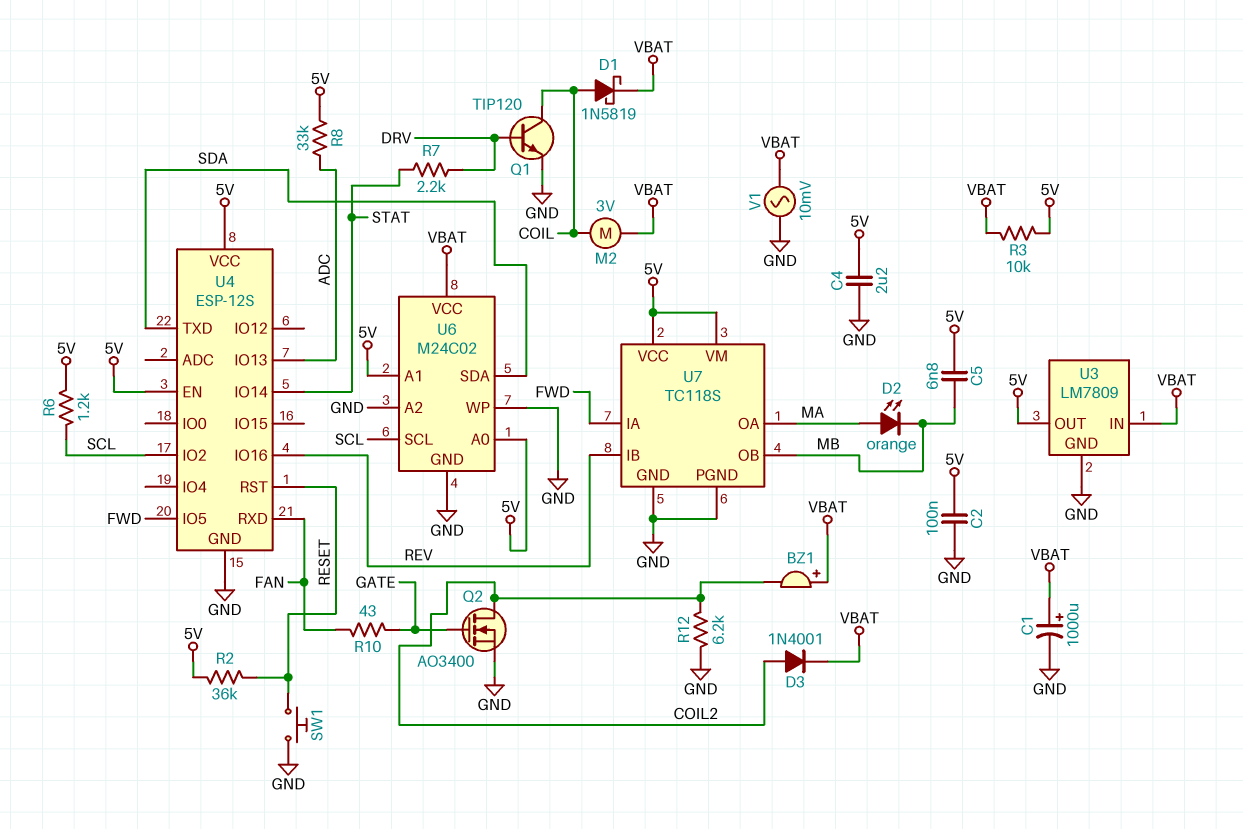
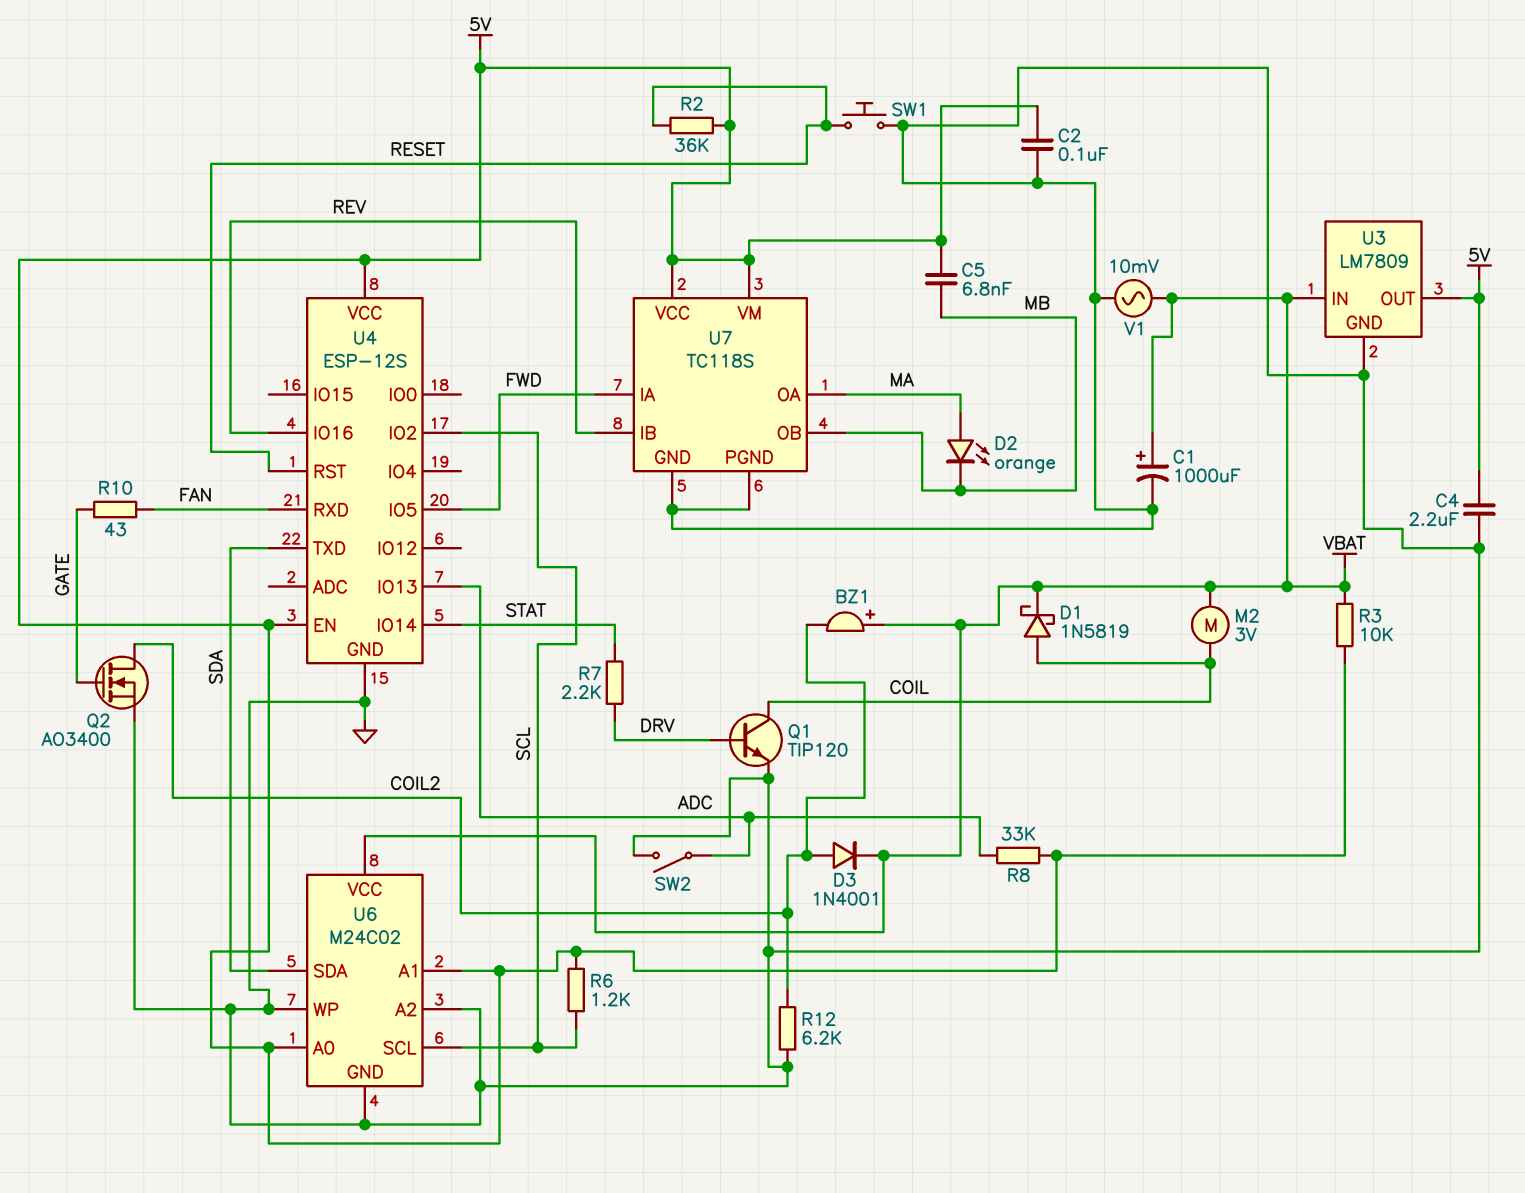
SW2: none -> switch (ADC, GND)

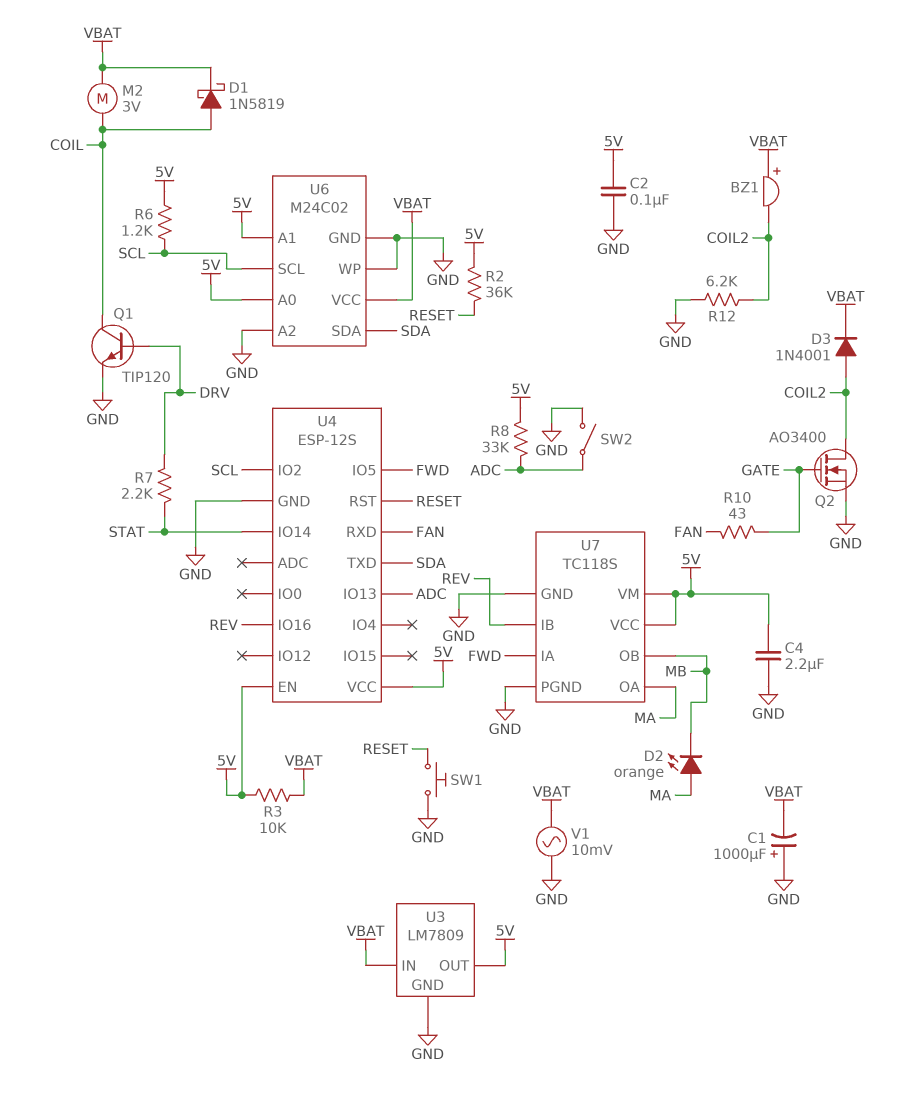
C1: 1000uF (plus VBAT, minus GND) -> 1000uF (plus GND, minus VBAT)
C5: 6.8nF (5V, MB) -> none

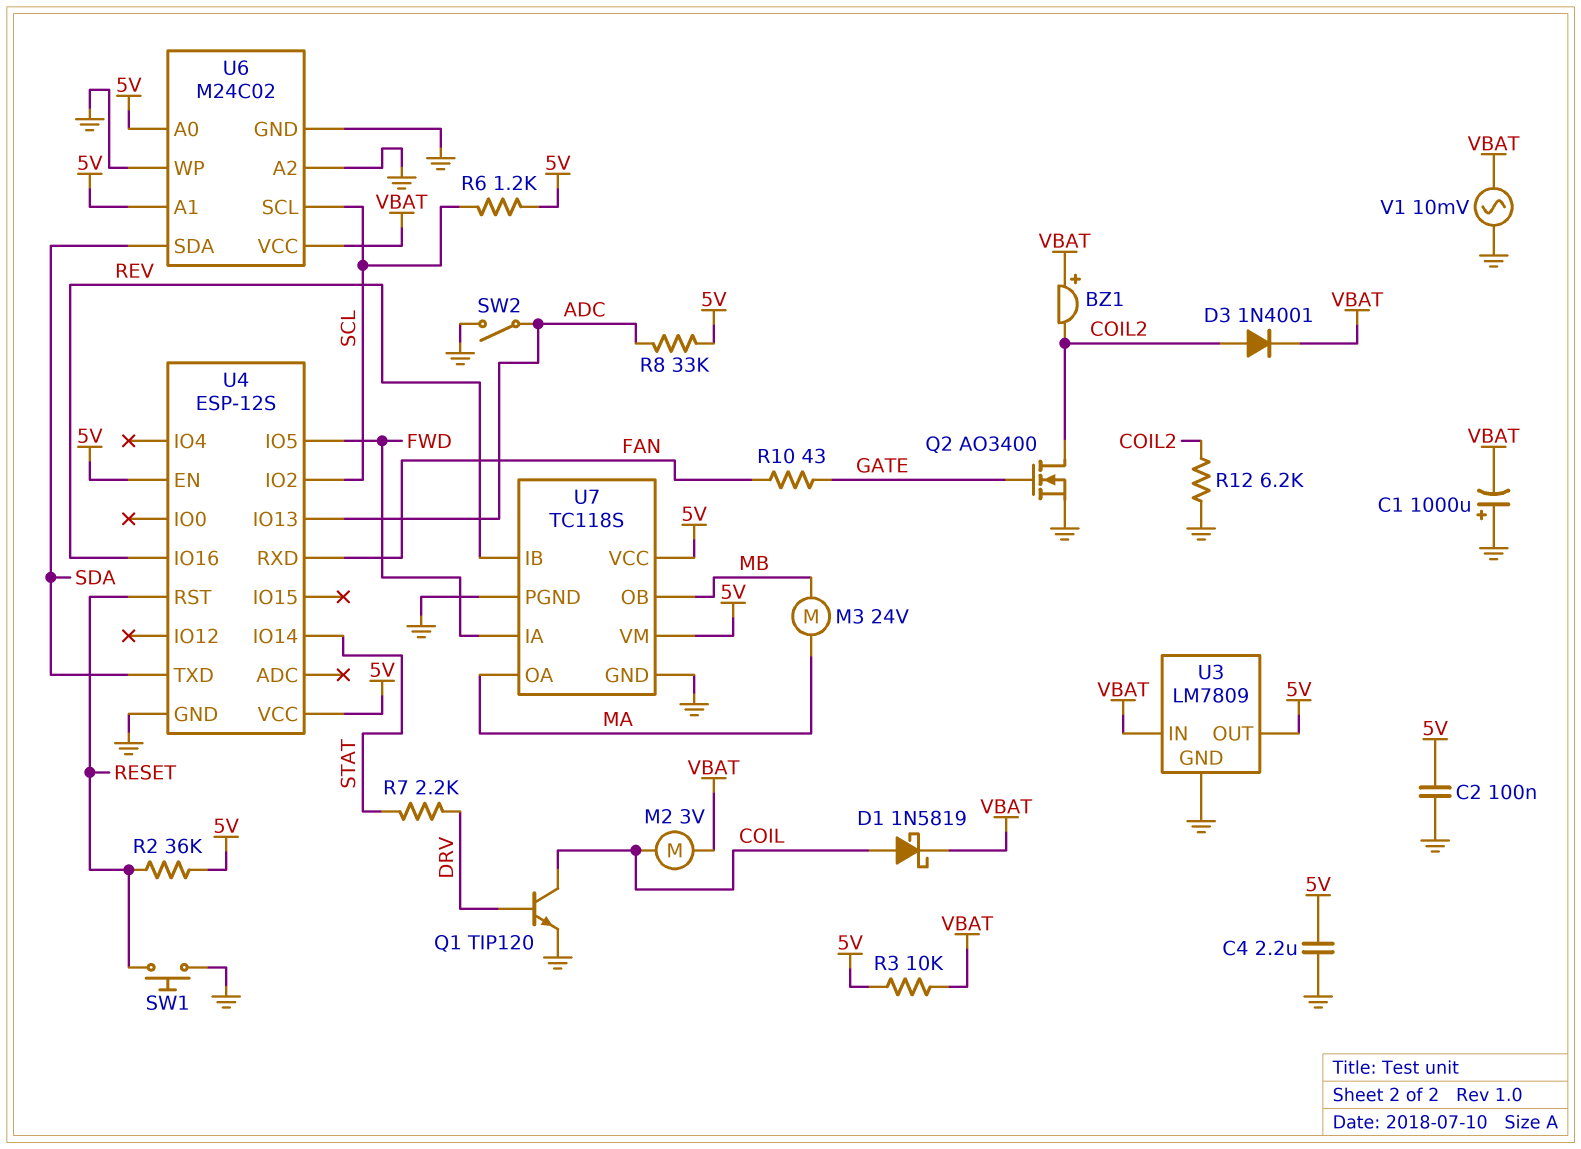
D2: LED orange (A MA, K MB) -> none
M3: none -> motor 24V (MA, MB)

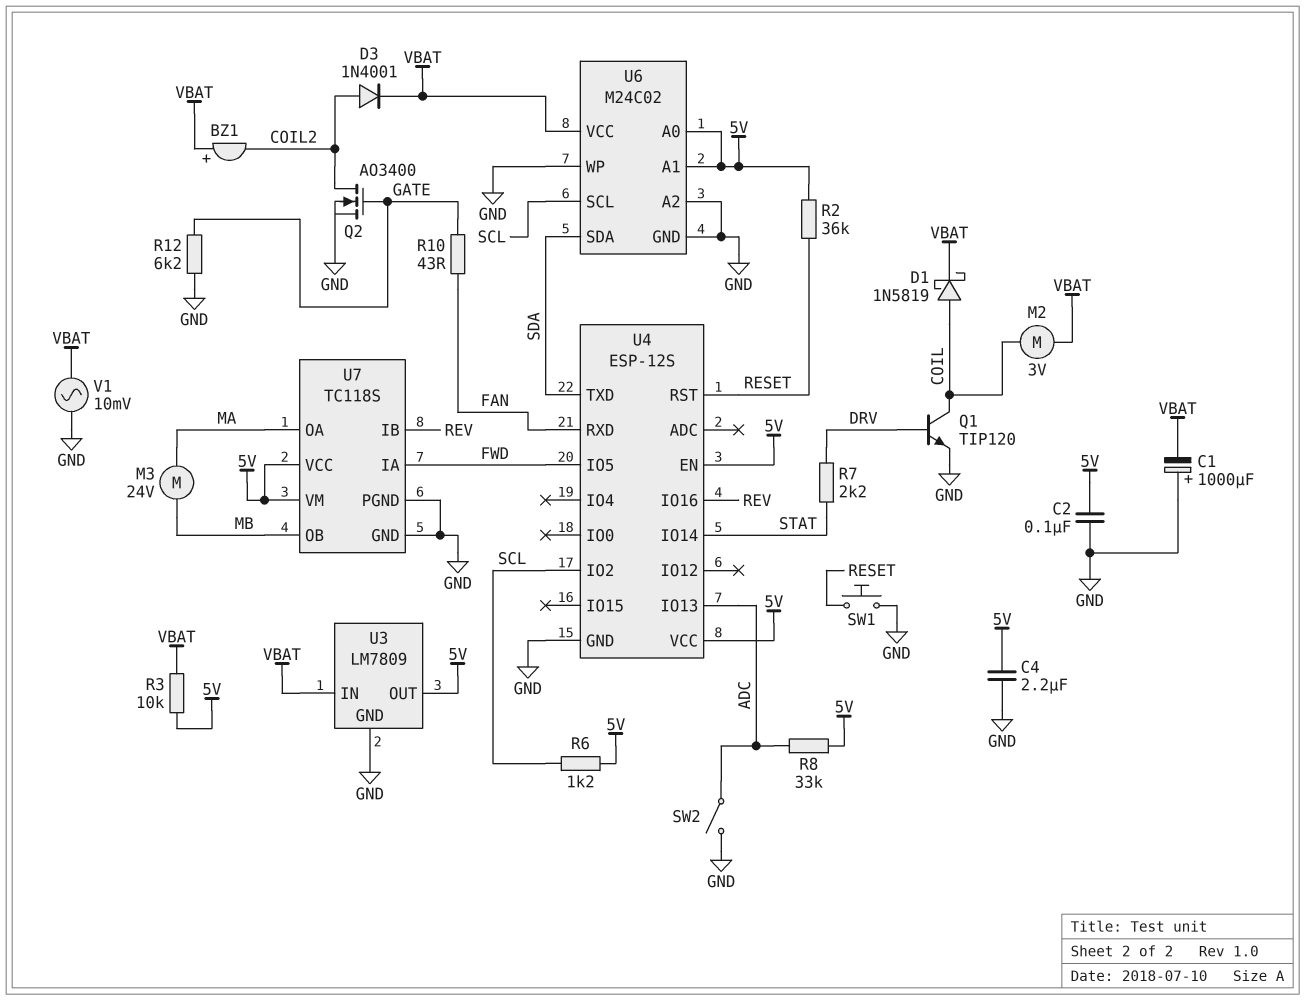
R12: 6.2k (COIL2, GND) -> 6.2k (GATE, GND)

